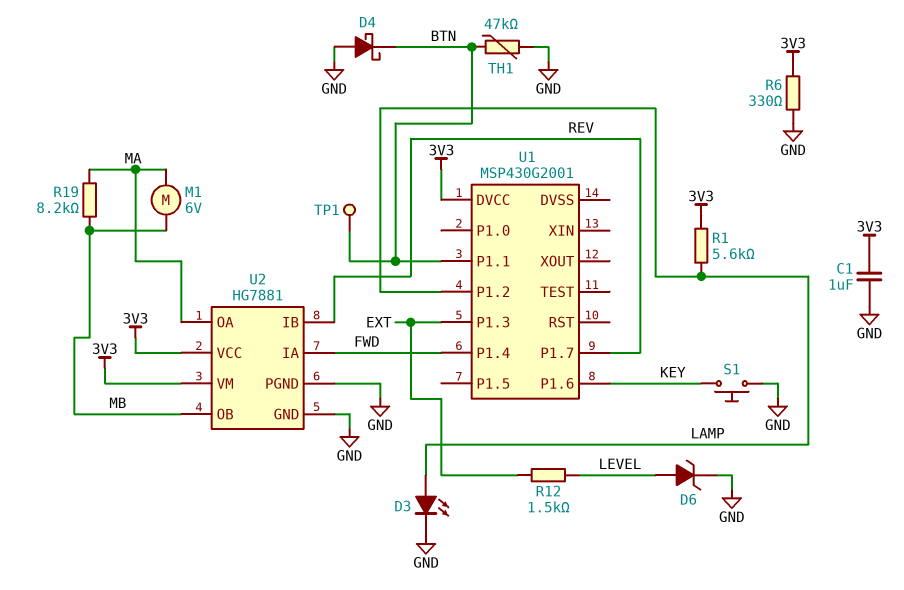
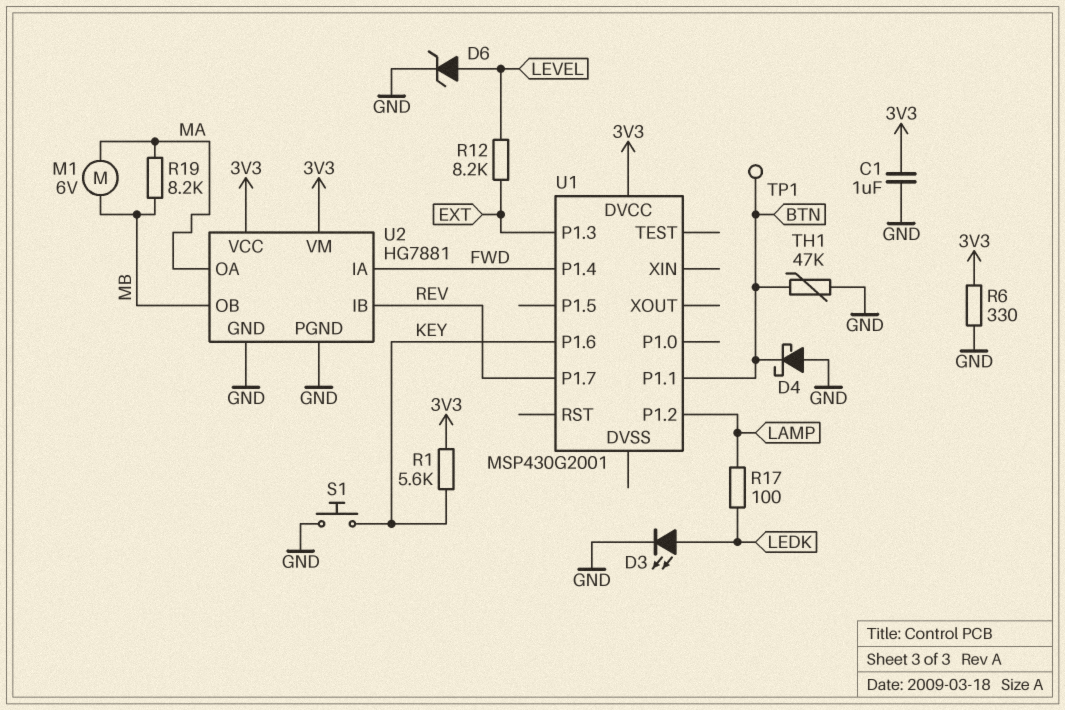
D3: LED (A LAMP, K GND) -> LED (A LEDK, K GND)
R1: 5.6k (3V3, LAMP) -> 5.6k (3V3, KEY)
R12: 1.5k (EXT, LEVEL) -> 8.2k (EXT, LEVEL)
R17: none -> 100 (LAMP, LEDK)

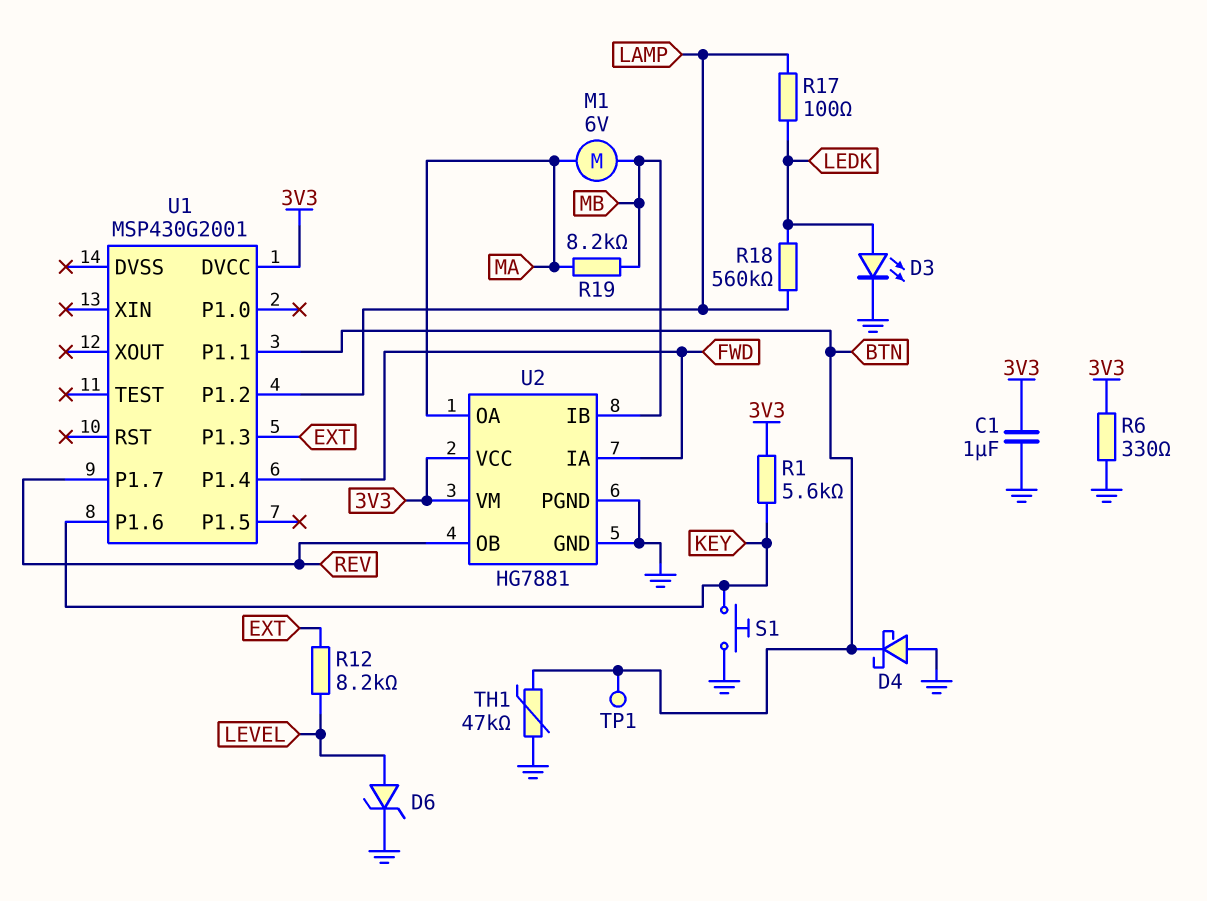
R18: none -> 560k (LAMP, LEDK)
U2 pin IB: REV -> MB
U2 pin OB: MB -> REV

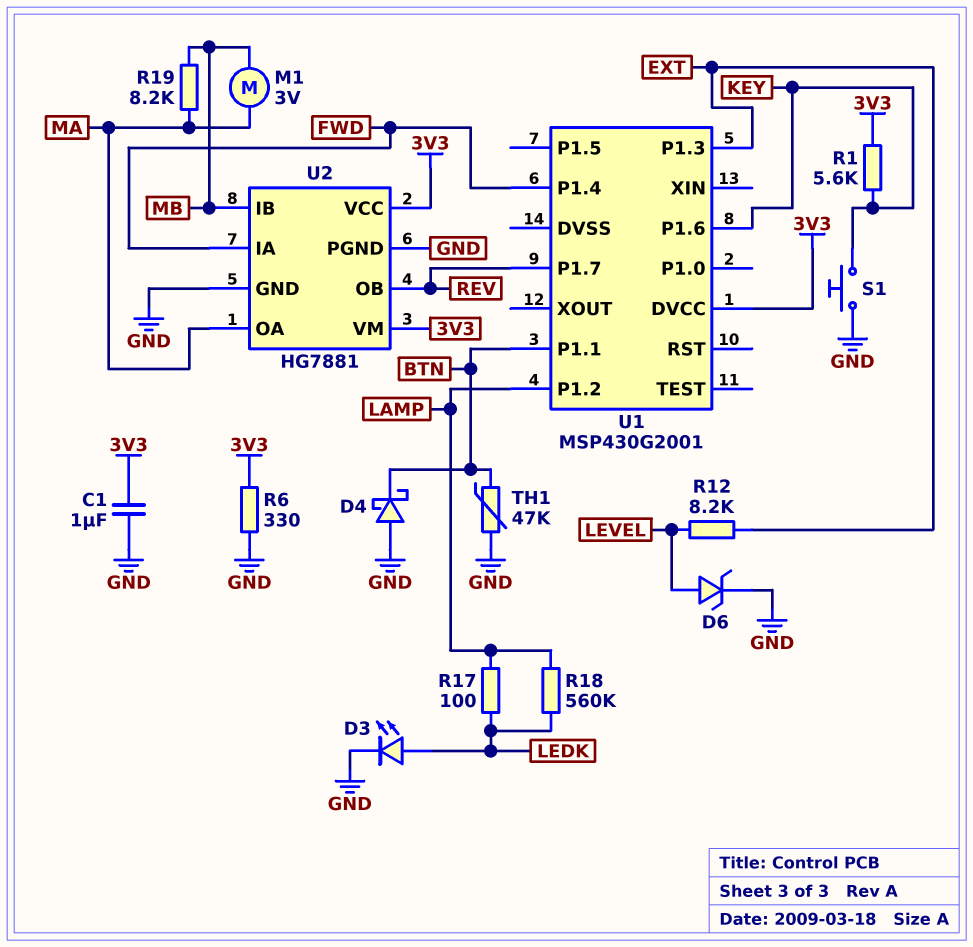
M1: motor 6V (MA, MB) -> motor 3V (MA, MB)
TP1: test point (BTN) -> none

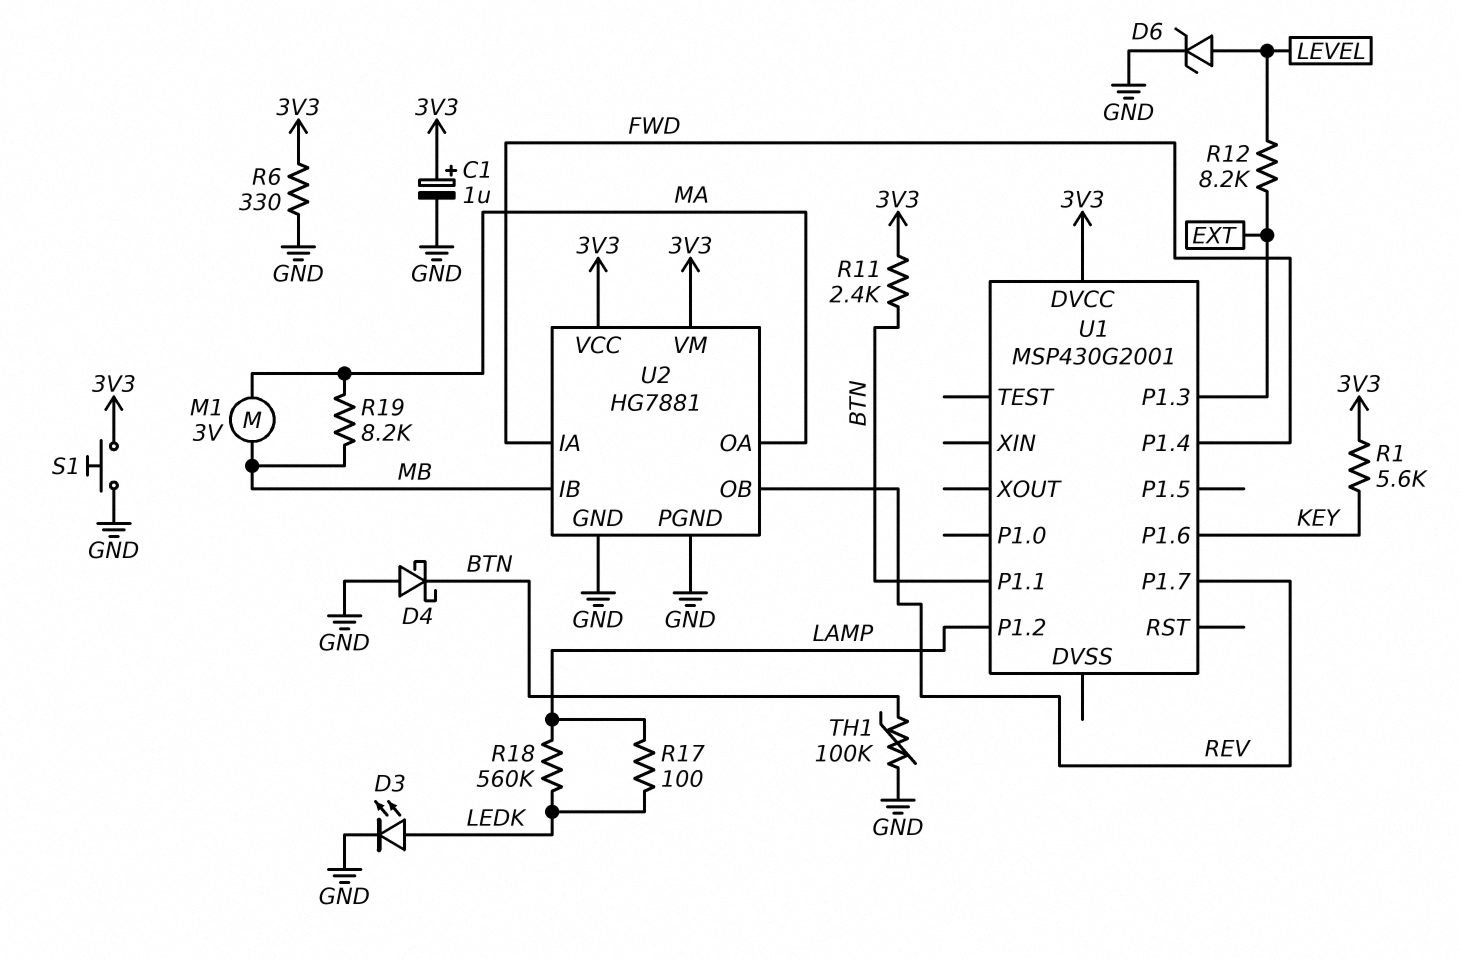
C1: 1uF (3V3, GND) -> 1uF (plus 3V3, minus GND)
R11: none -> 2.4k (3V3, BTN)
S1: button (GND, KEY) -> button (3V3, GND)
TH1: 47k (BTN, GND) -> 100k (BTN, GND)

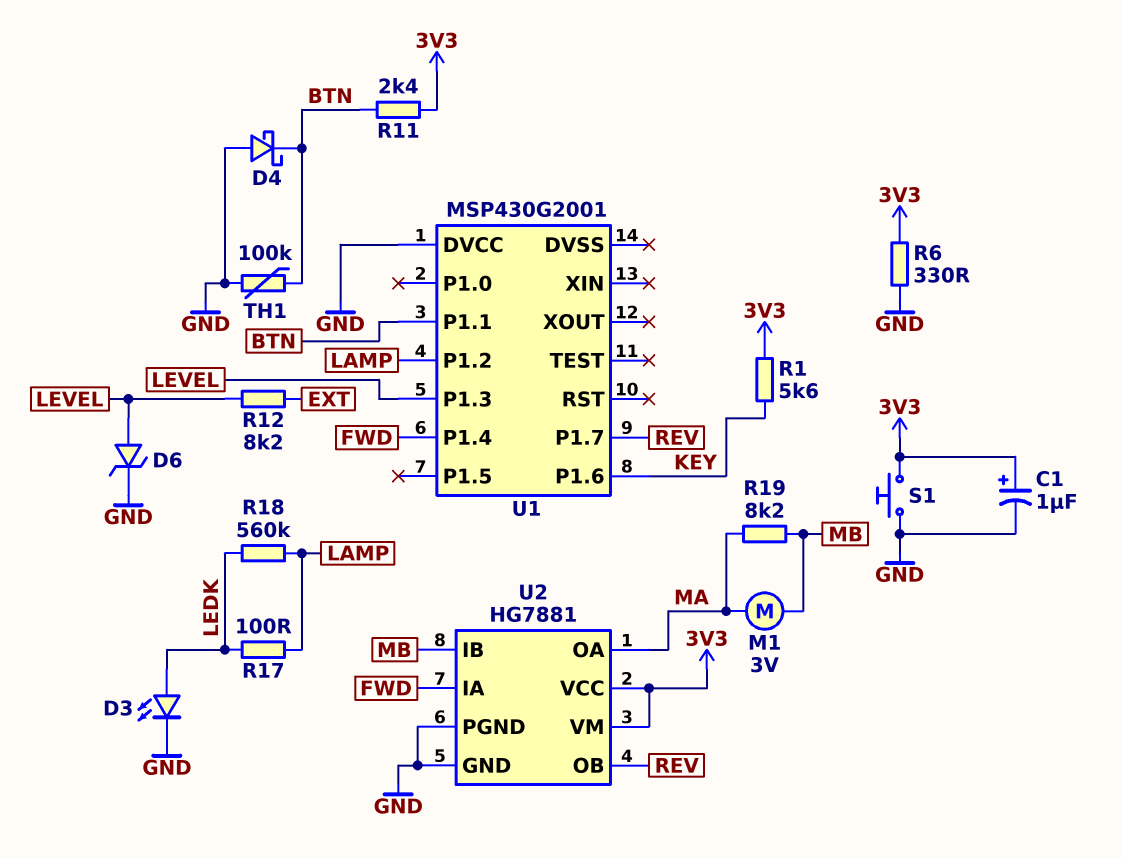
U1 pin DVCC: 3V3 -> GND
U1 pin P1.3: EXT -> LEVEL

